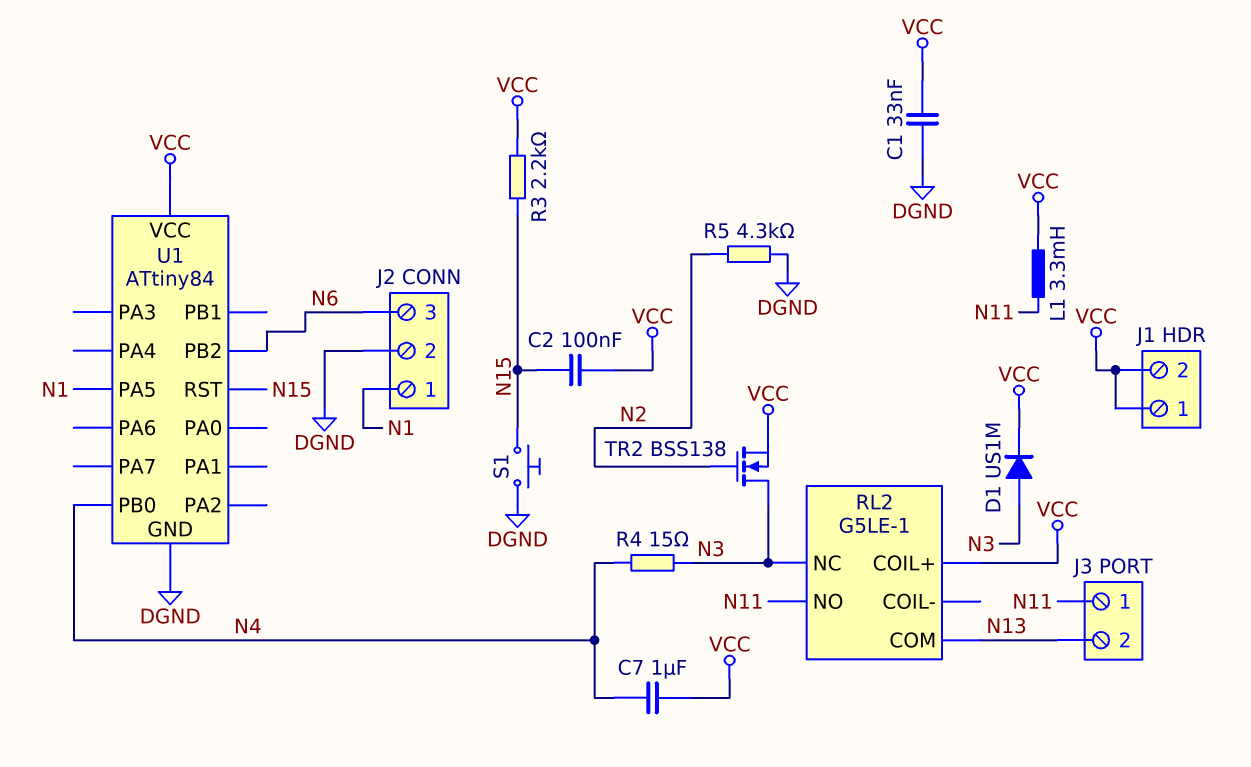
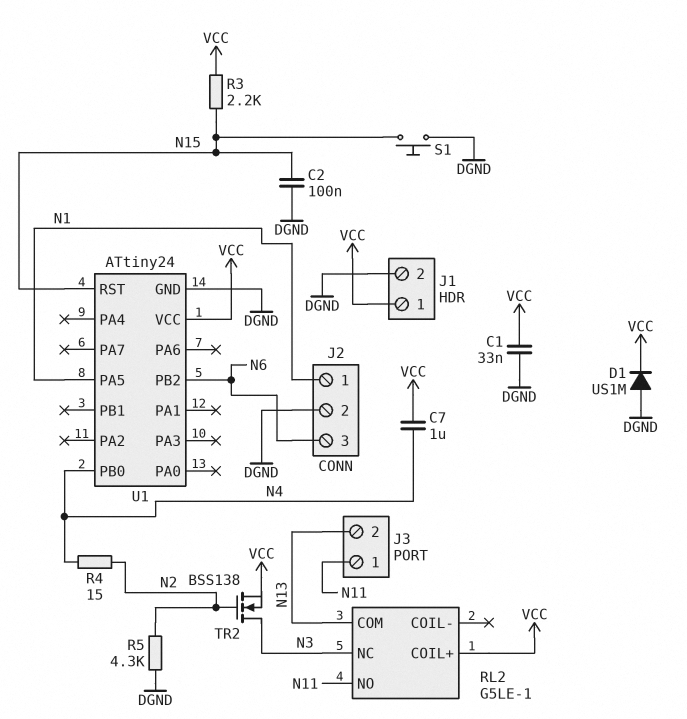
C2: 100nF (N15, VCC) -> 100nF (DGND, N15)
D1: diode US1M (A N3, K VCC) -> diode US1M (A DGND, K VCC)
J1 pin 2: VCC -> DGND
L1: 3.3mH (N11, VCC) -> none
R4: 15 (N3, N4) -> 15 (N2, N4)
U1: ATtiny84 -> ATtiny24

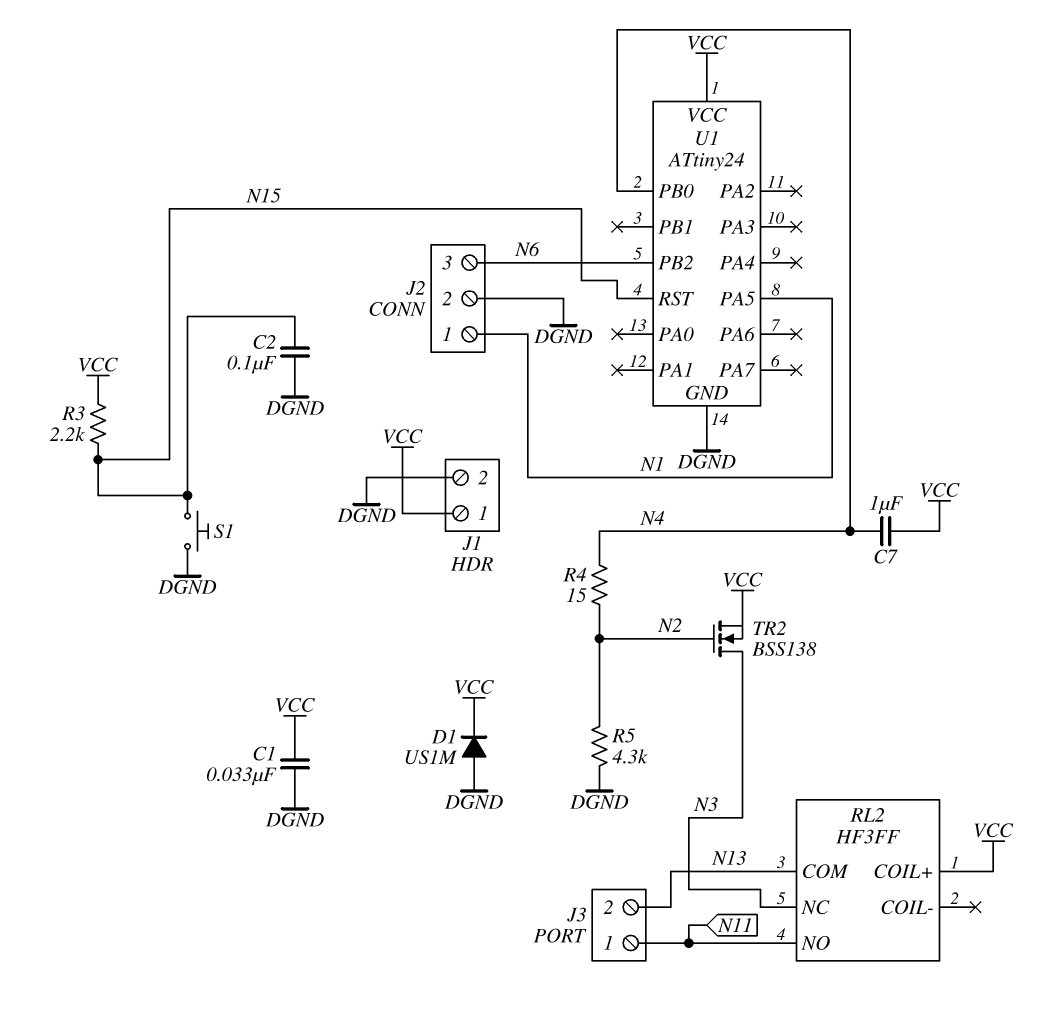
RL2: G5LE-1 -> HF3FF

